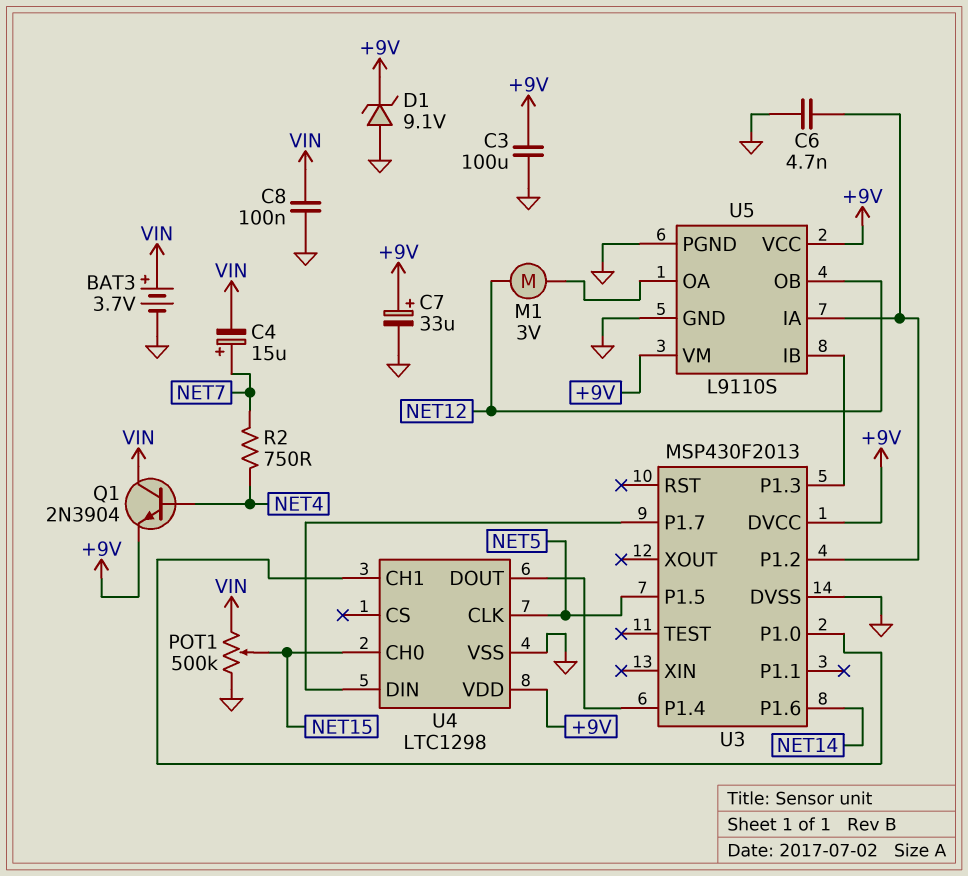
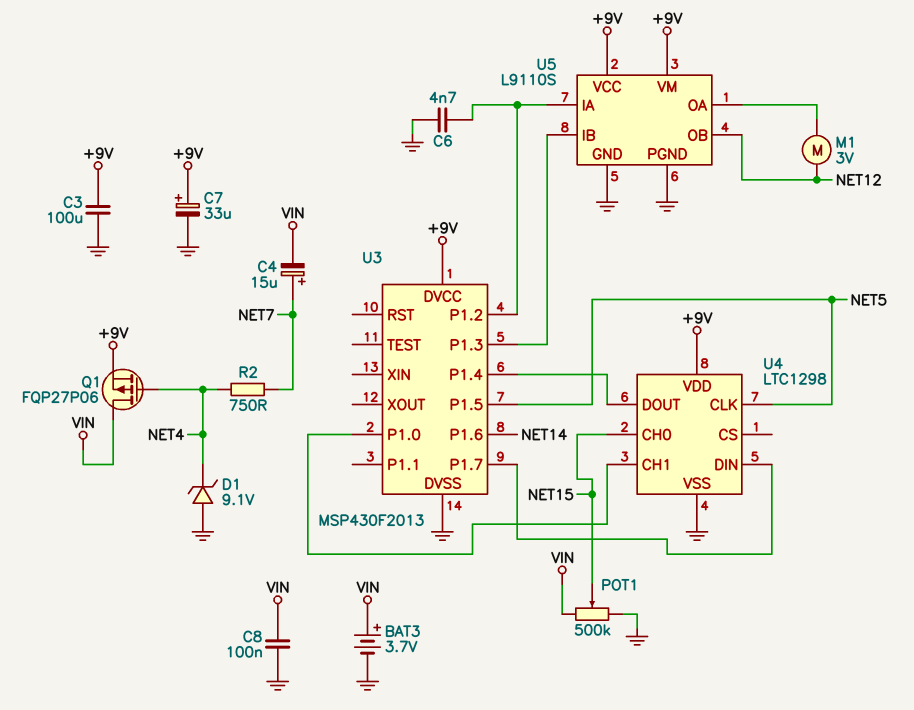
D1: zener 9.1V (A GND, K +9V) -> zener 9.1V (A GND, K NET4)
Q1: NPN 2N3904 (B NET4, C VIN, E +9V) -> PMOS FQP27P06 (G NET4, D VIN, S +9V)

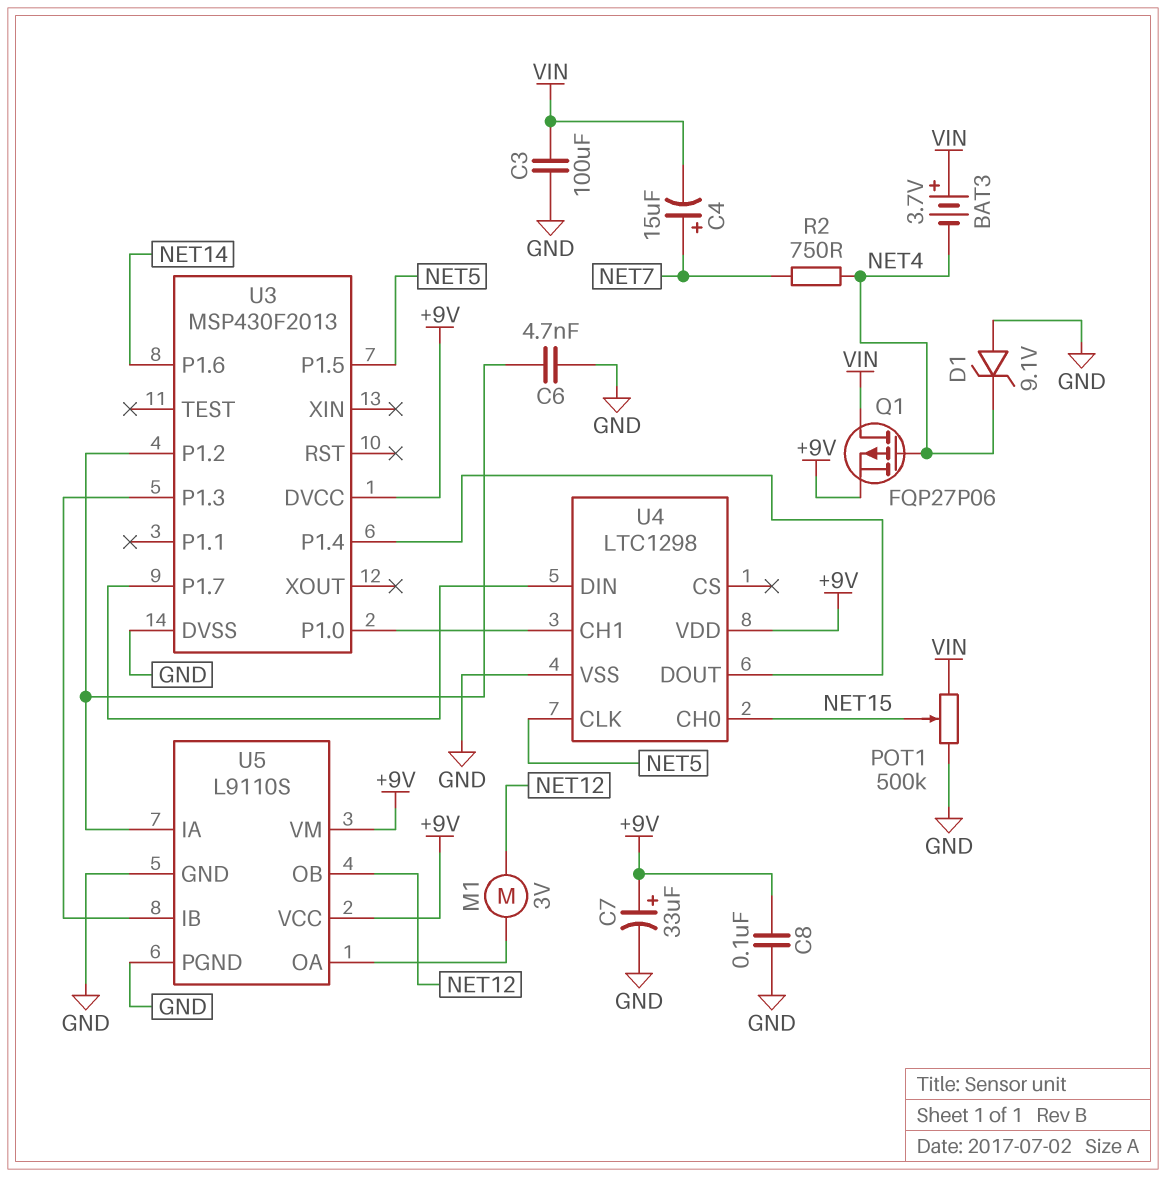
BAT3: 3.7V (plus VIN, minus GND) -> 3.7V (plus VIN, minus NET4)
C3: 100uF (+9V, GND) -> 100uF (GND, VIN)
C8: 100nF (GND, VIN) -> 100nF (+9V, GND)

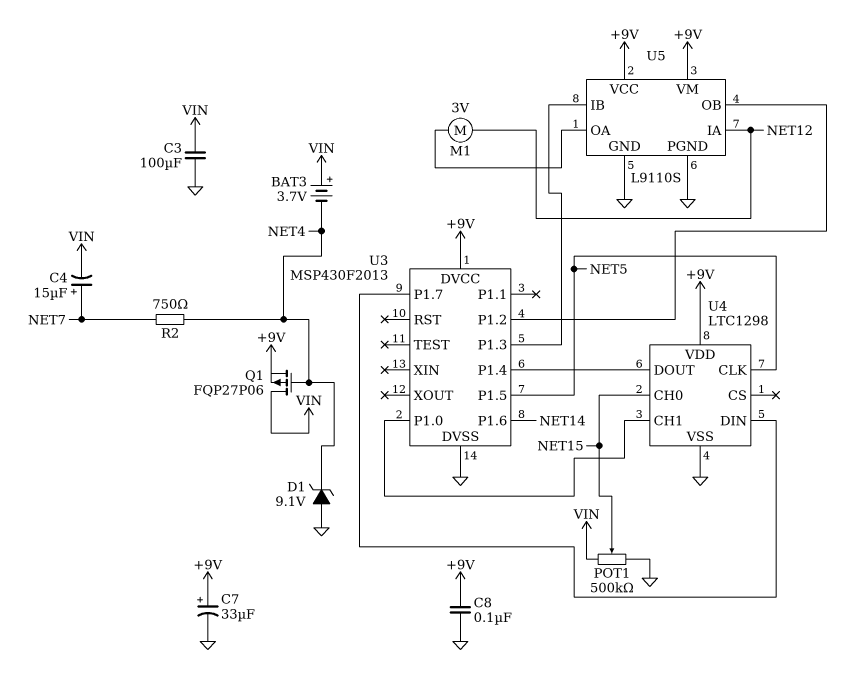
C6: 4.7nF (GND, U3/P1.2) -> none
U5 pin IA: U3/P1.2 -> NET12
U5 pin OB: NET12 -> U3/P1.2

